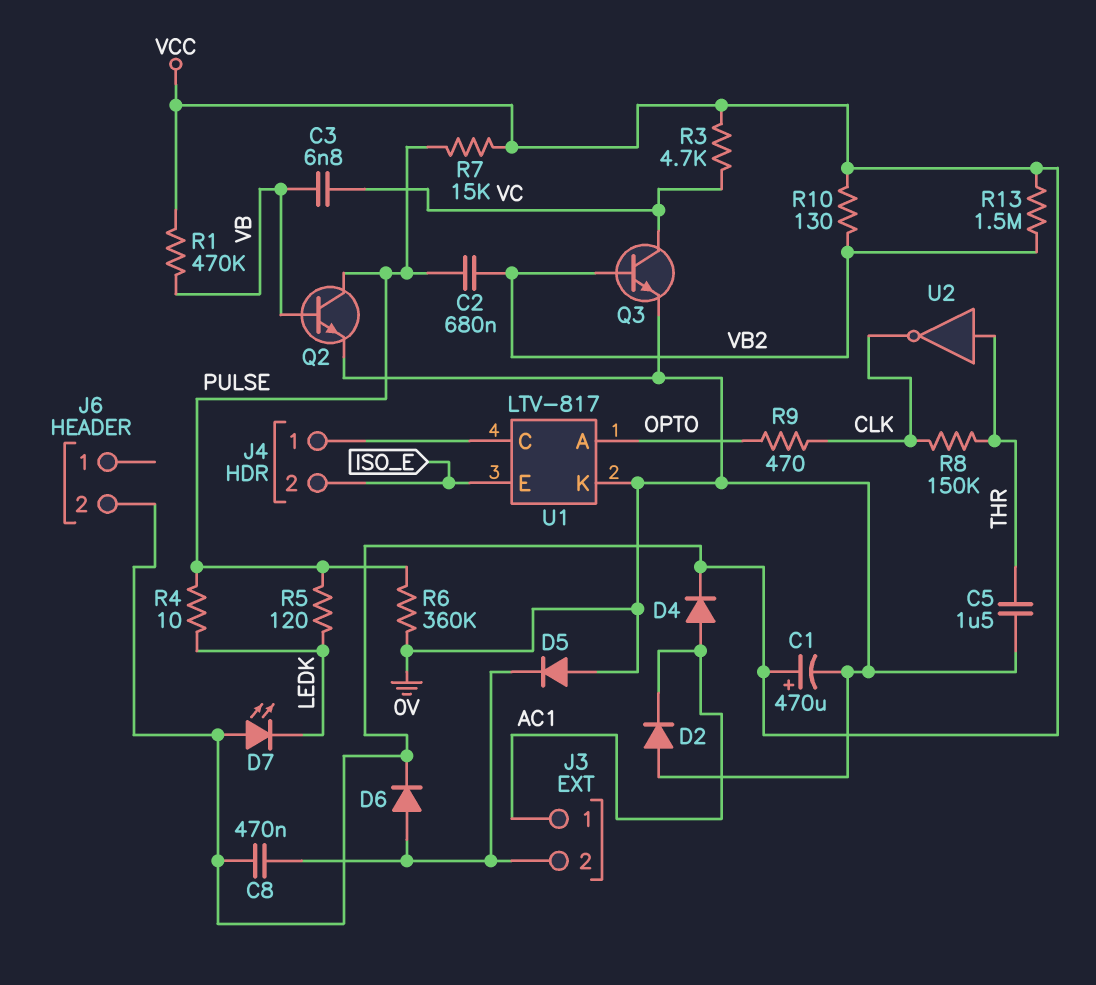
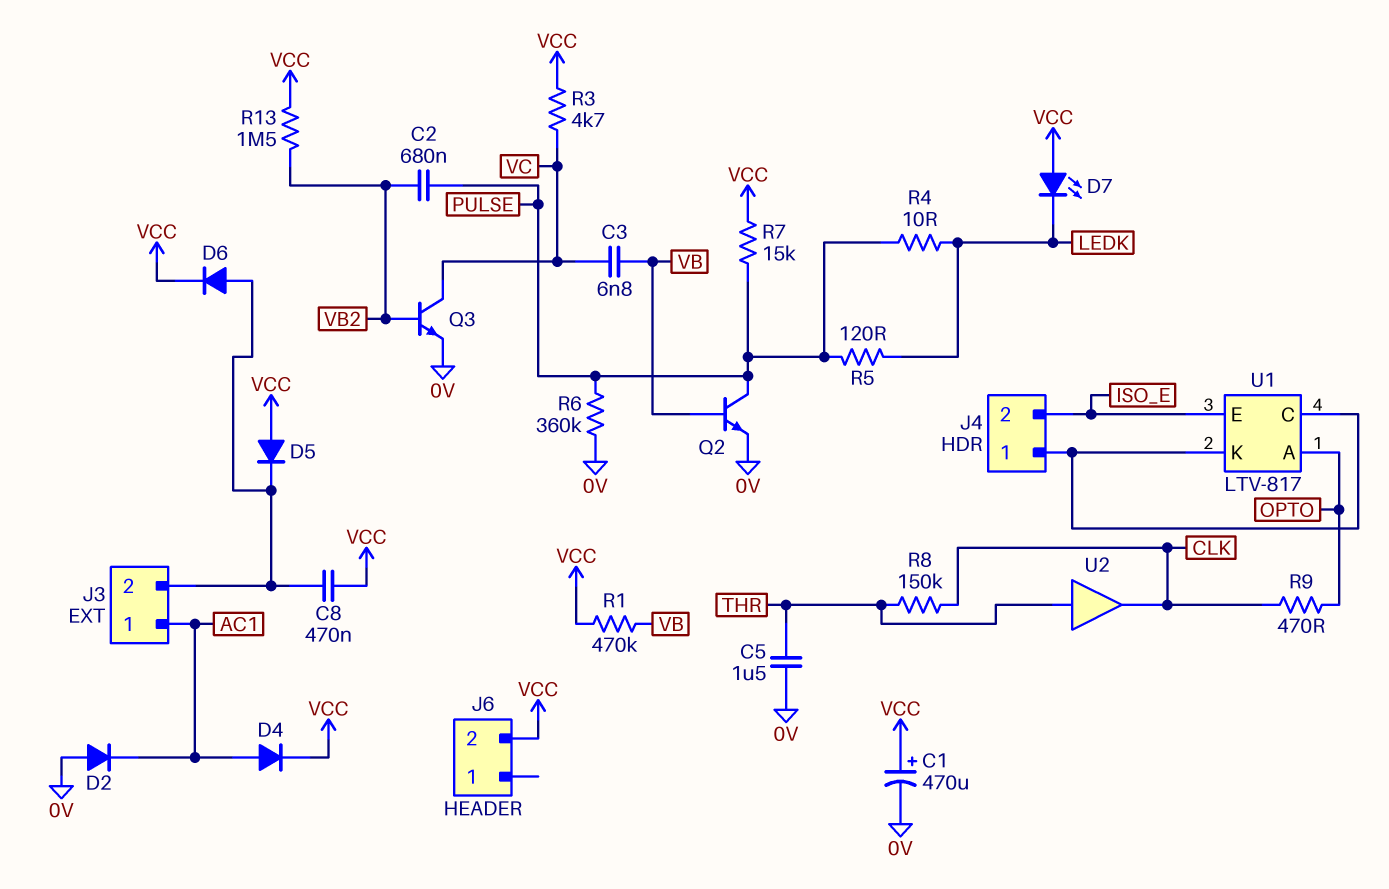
D5: diode (A 0V, K J3/2) -> diode (A VCC, K J3/2)
R10: 130 (VB2, VCC) -> none
U1 pin K: 0V -> J4/1
U2: NOT (in THR, out CLK) -> buffer (in THR, out CLK)

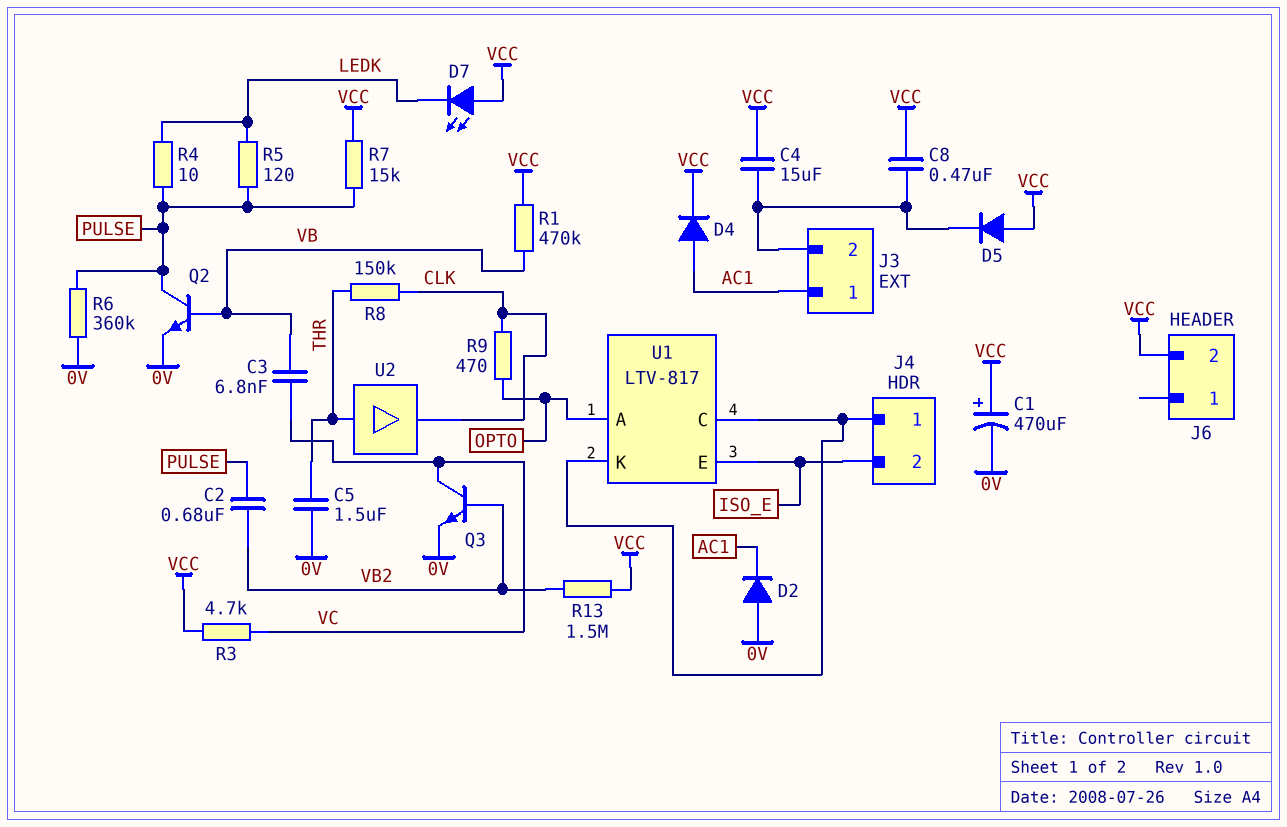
C4: none -> 15uF (J3/2, VCC)
D6: diode (A J3/2, K VCC) -> none

